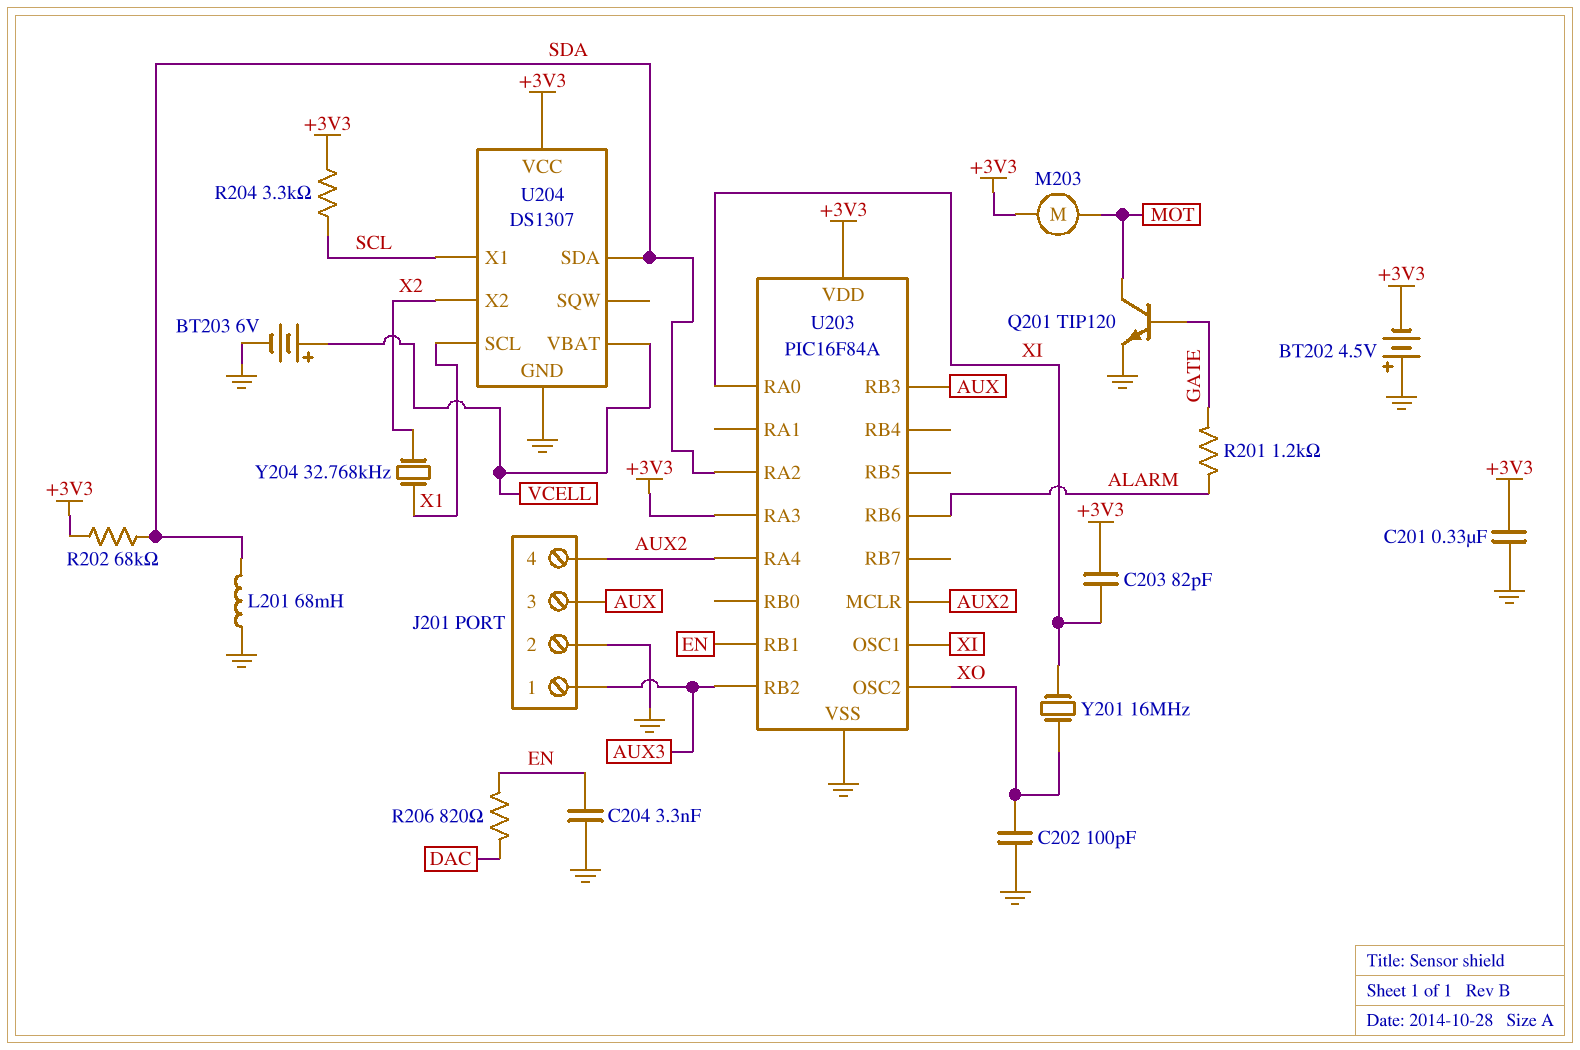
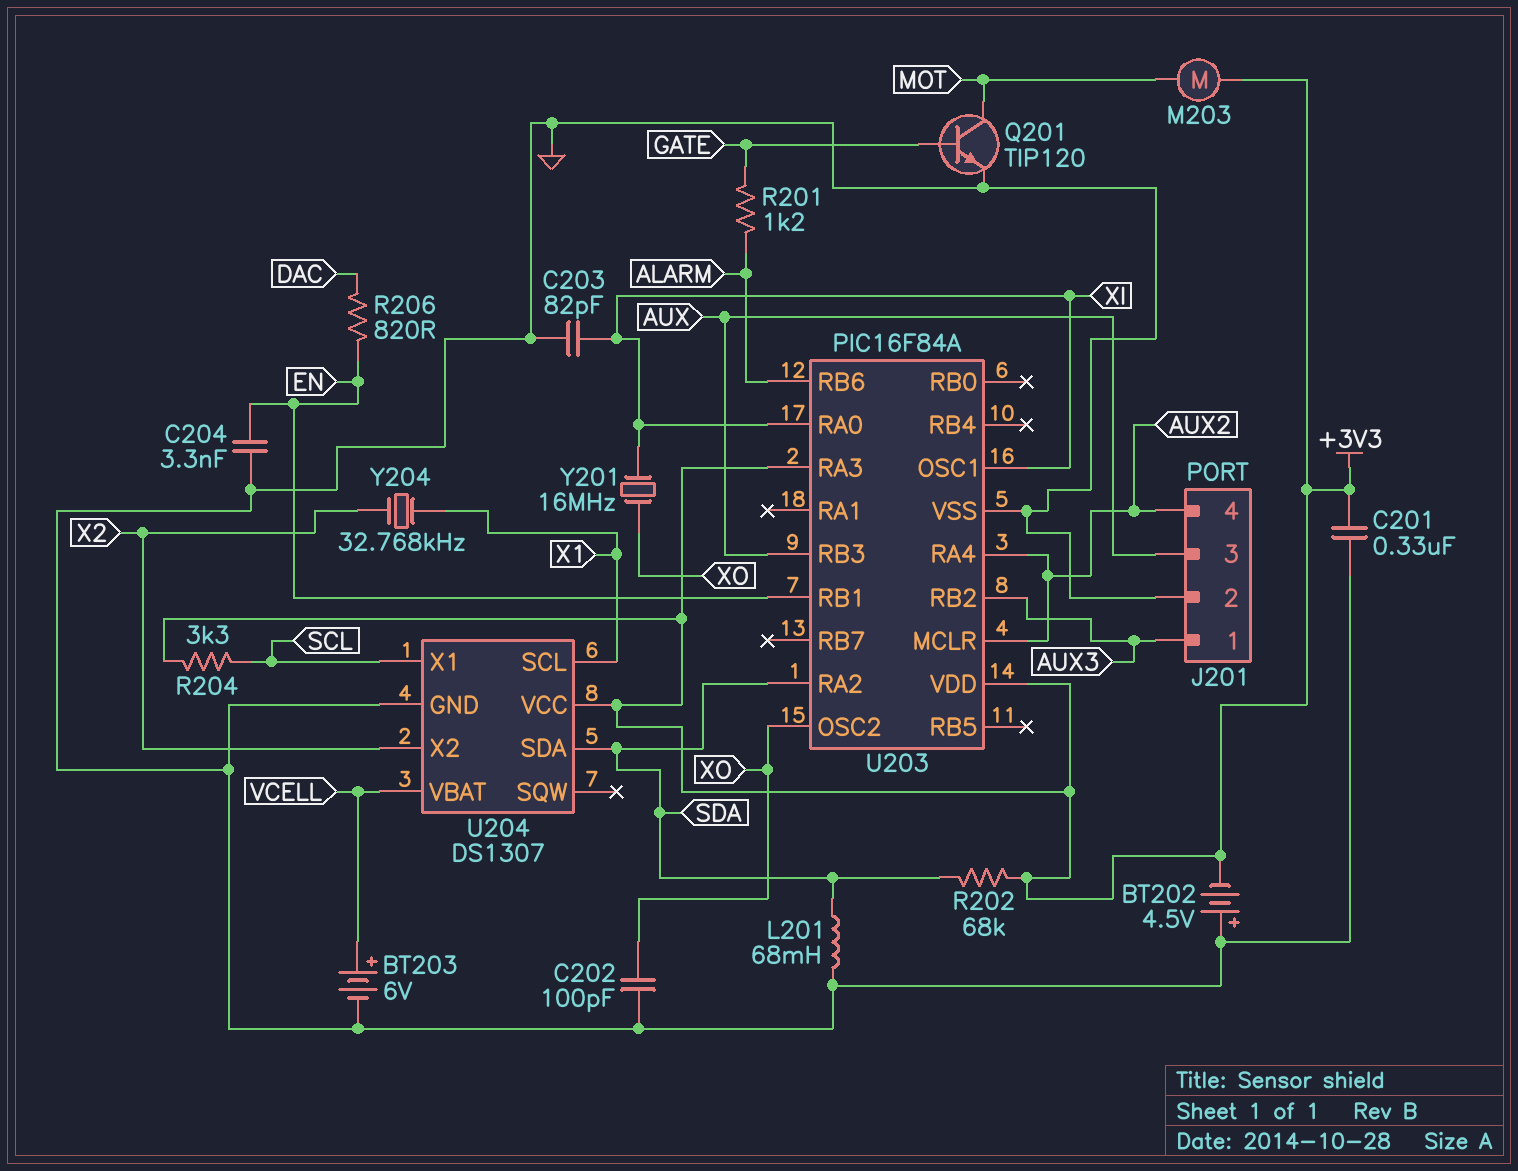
C203: 82pF (+3V3, XI) -> 82pF (GND, XI)

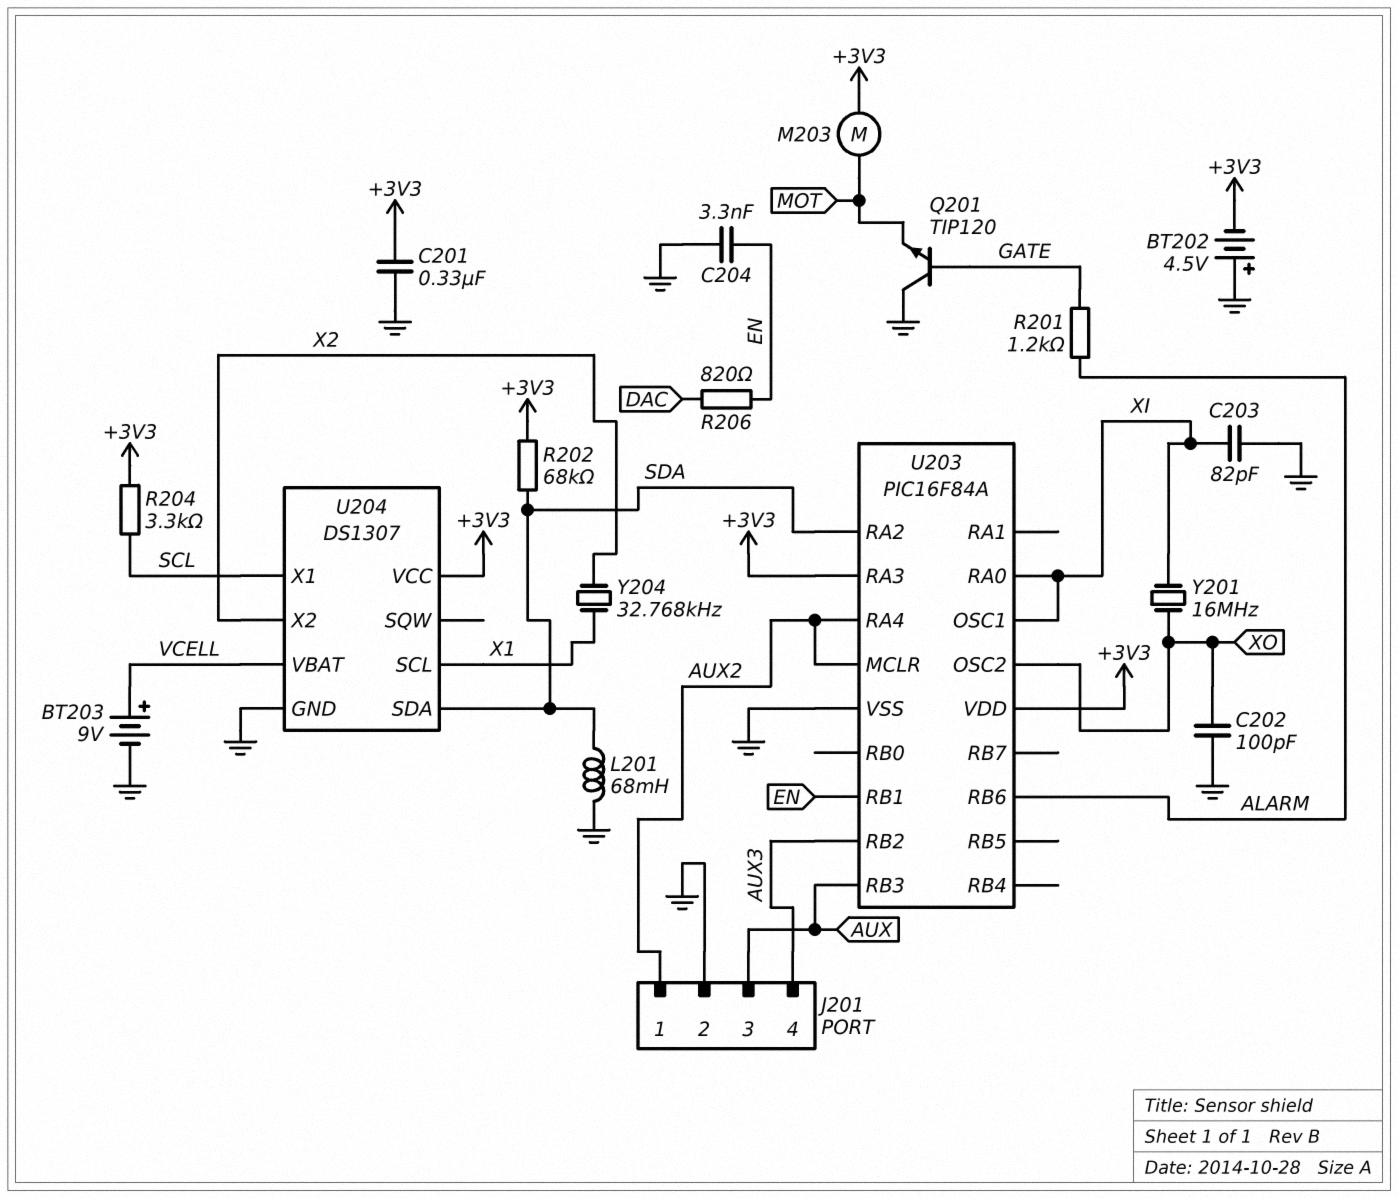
BT203: 6V (plus VCELL, minus GND) -> 9V (plus VCELL, minus GND)
J201 pin 1: AUX3 -> AUX2
J201 pin 4: AUX2 -> AUX3
Q201: NPN TIP120 (B GATE, C MOT, E GND) -> NPN TIP120 (B GATE, C GND, E MOT)

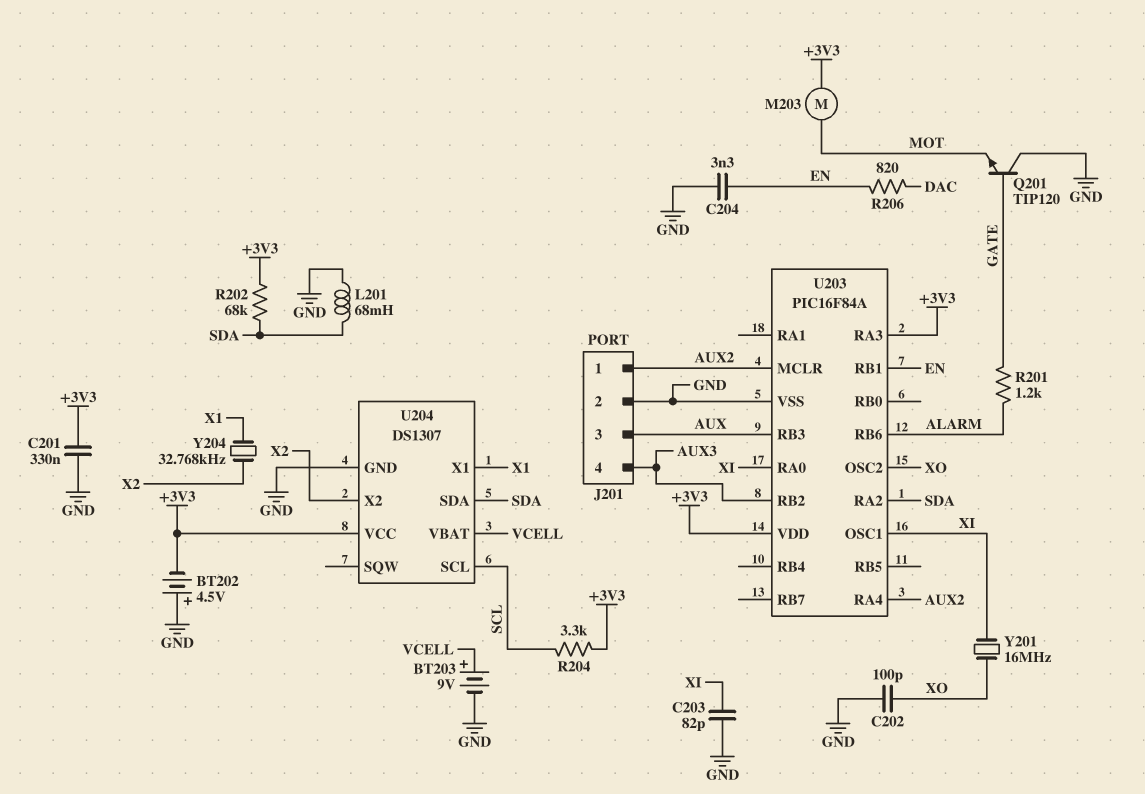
U204 pin SCL: X1 -> SCL
U204 pin X1: SCL -> X1

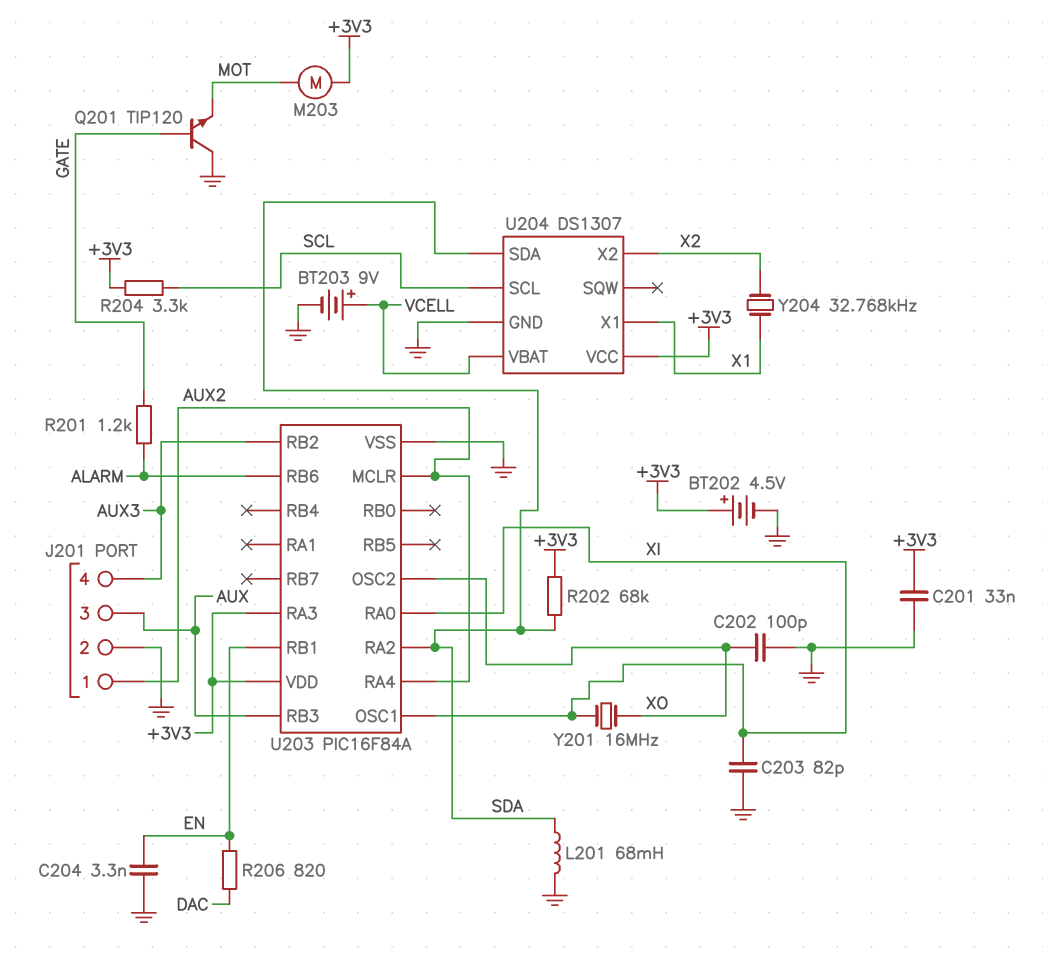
BT202: 4.5V (plus GND, minus +3V3) -> 4.5V (plus +3V3, minus GND)
C201: 330nF (+3V3, GND) -> 33nF (+3V3, GND)

